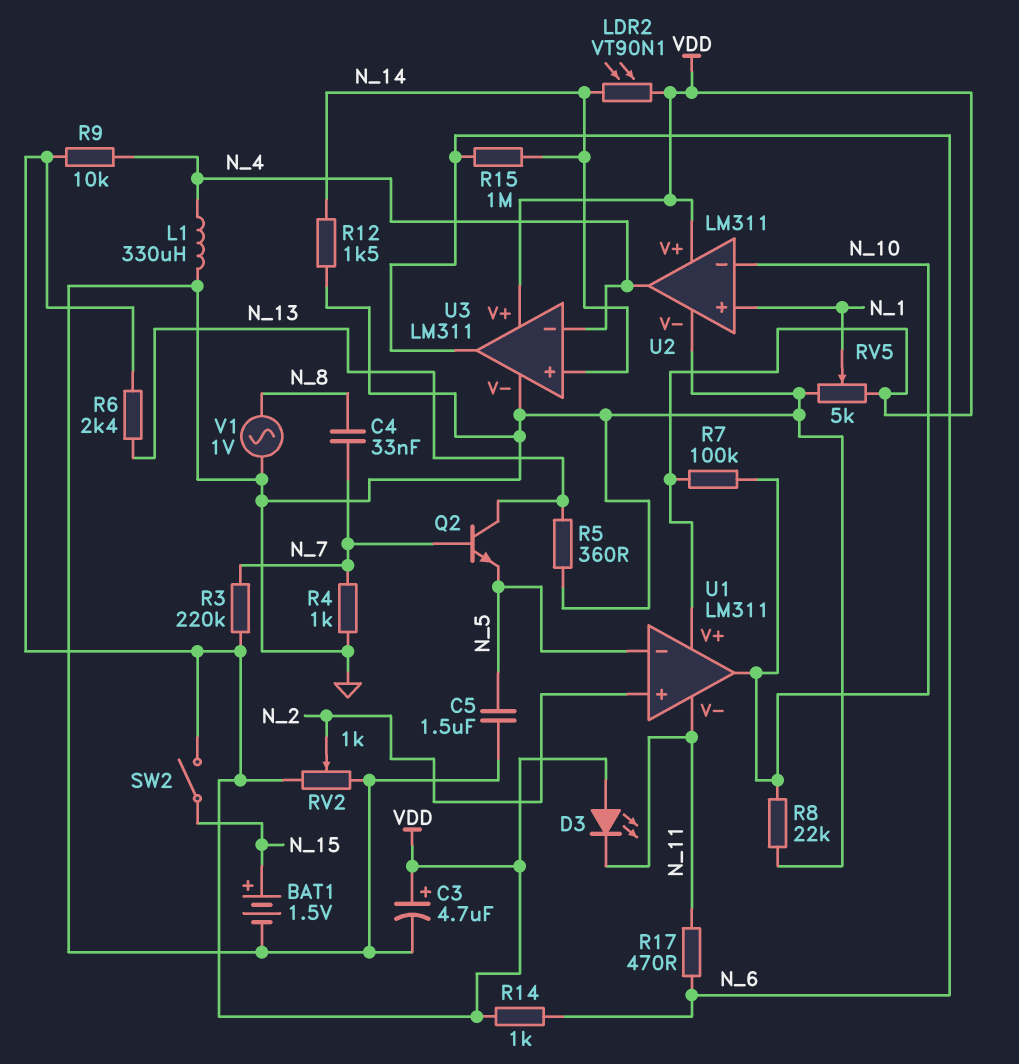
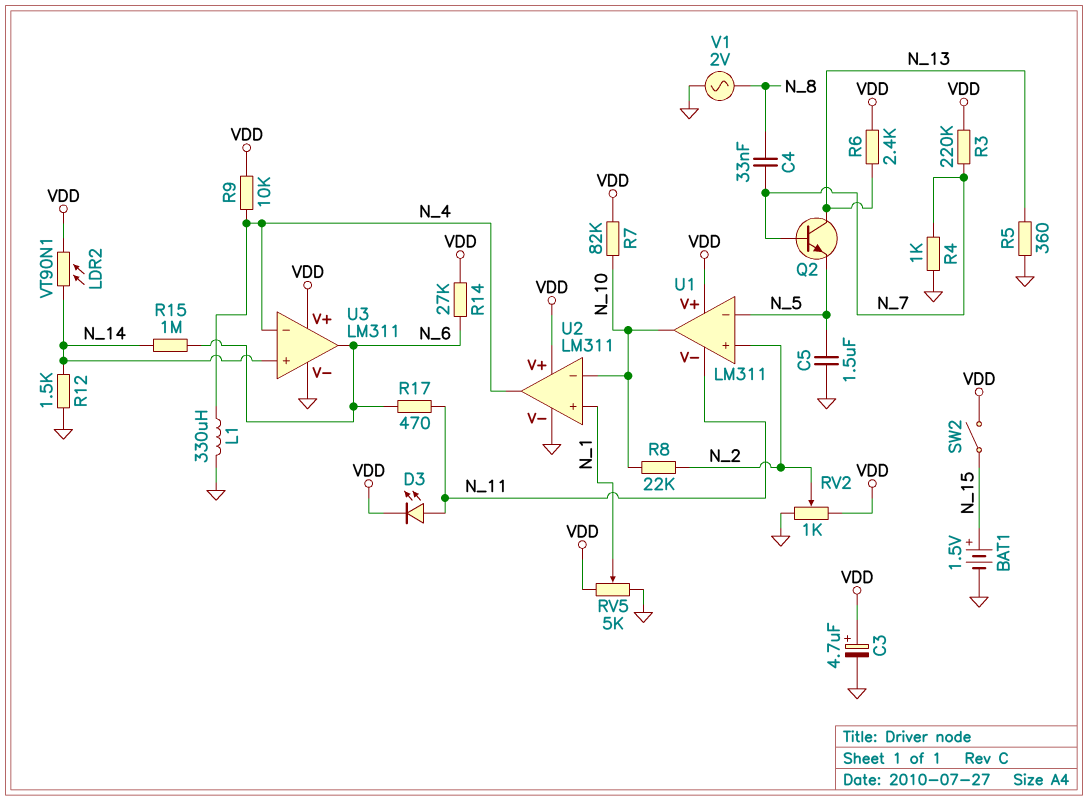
D3: LED (A VDD, K N_11) -> LED (A N_11, K VDD)
R7: 100k (N_10, VDD) -> 82k (N_10, VDD)
R8: 22k (GND, N_10) -> 22k (N_2, N_10)
R14: 1k (N_6, VDD) -> 27k (N_6, VDD)
V1: AC 1V (GND, N_8) -> AC 2V (GND, N_8)

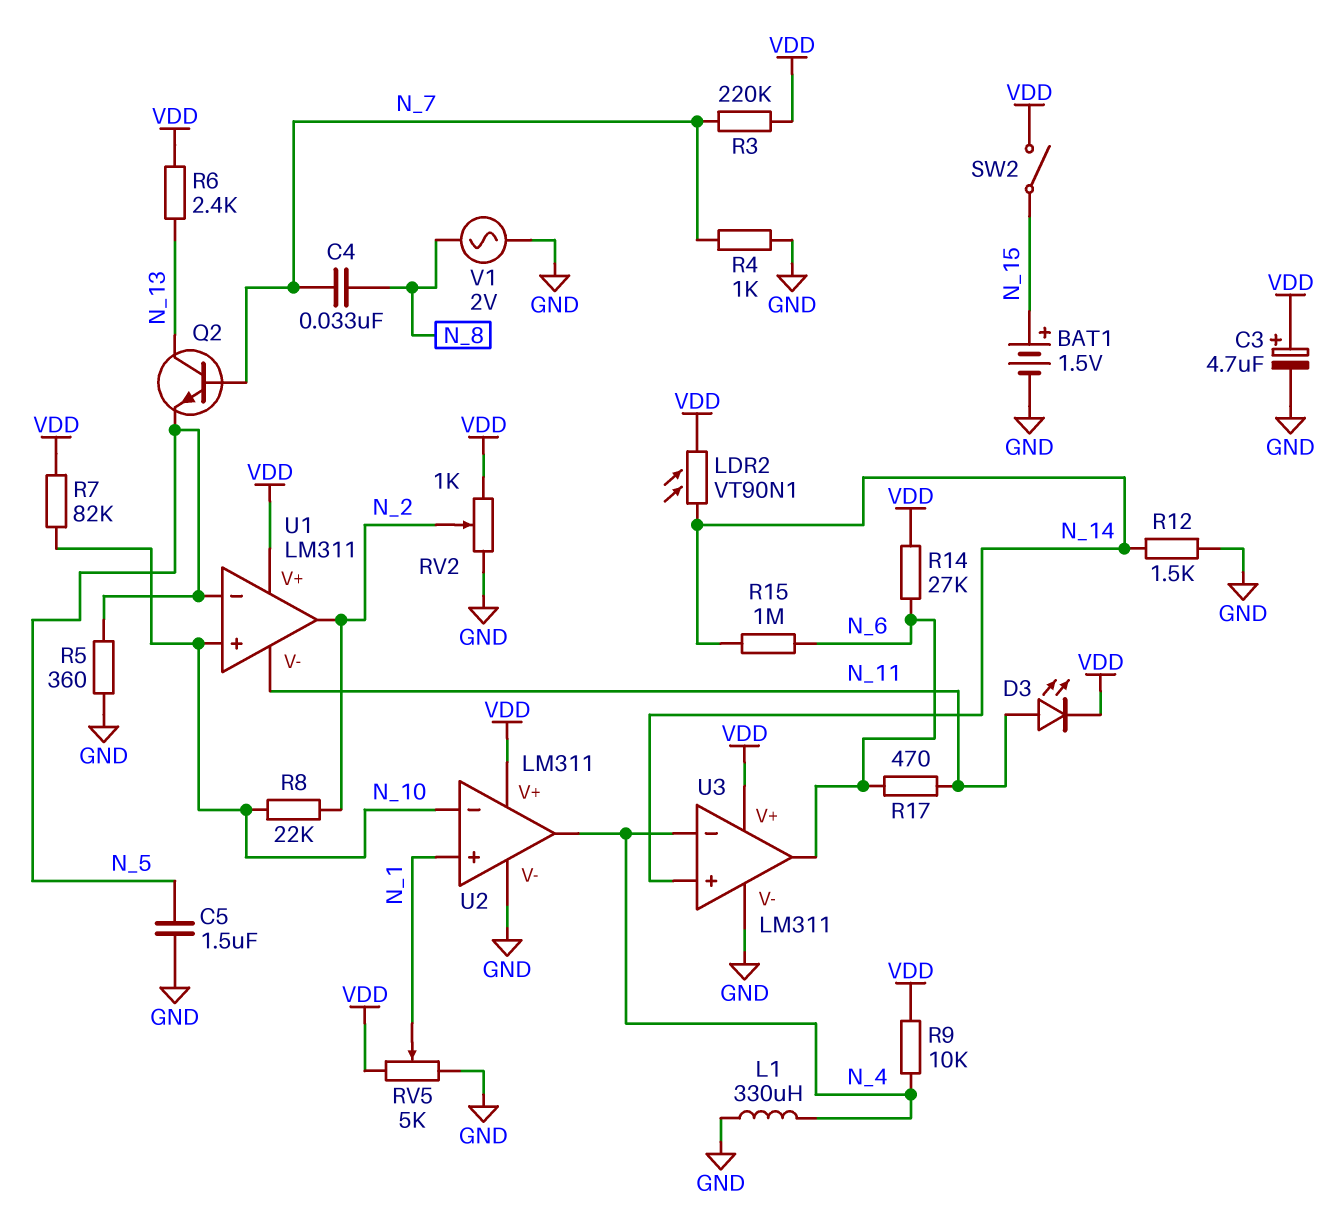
R5: 360 (GND, N_13) -> 360 (GND, N_5)
U1 pin in+: N_2 -> N_10
U1 pin out: N_10 -> N_2

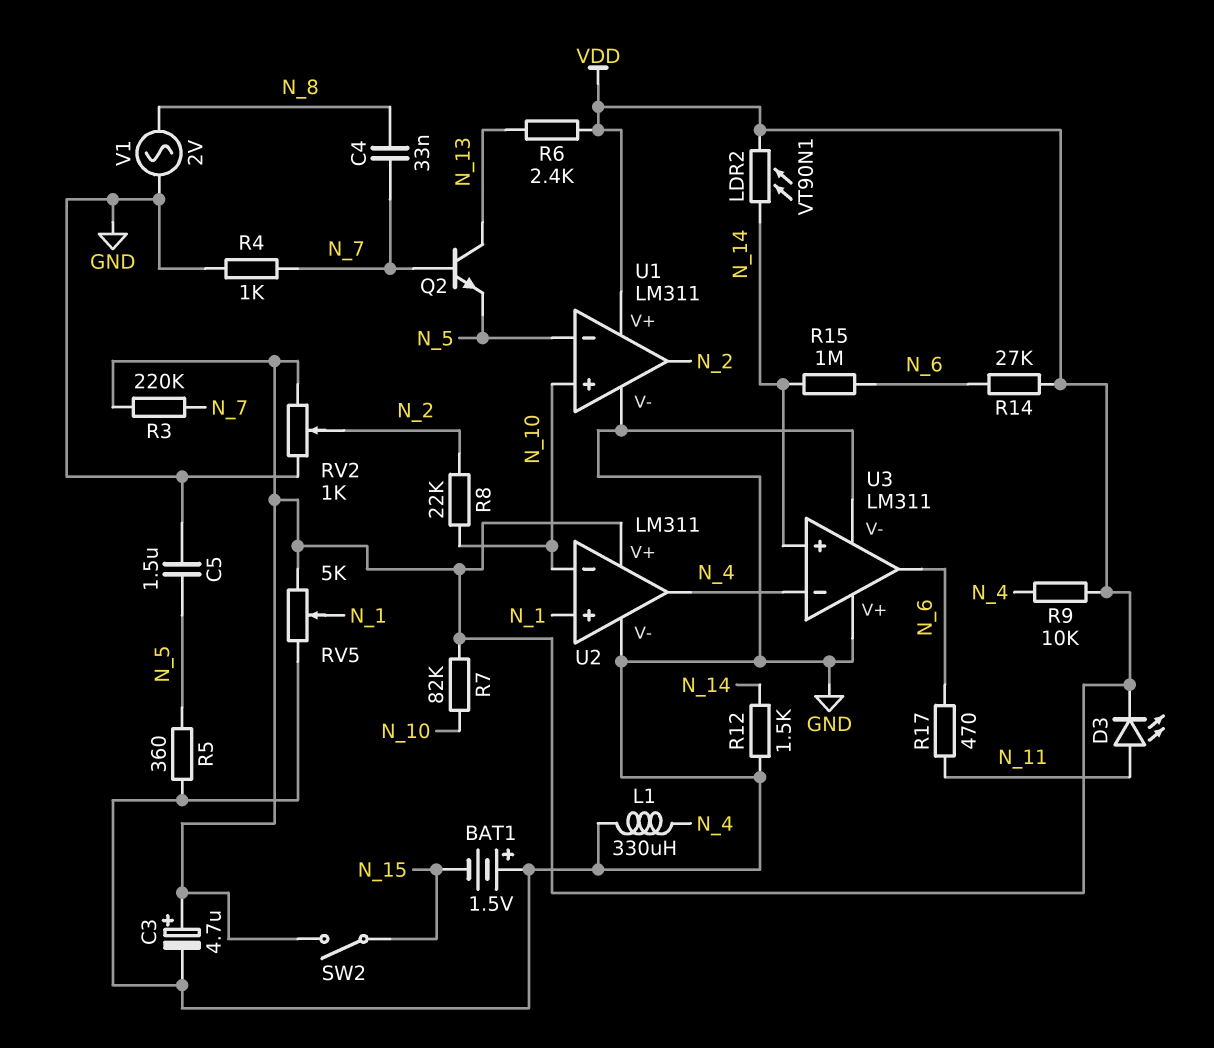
BAT1: 1.5V (plus N_15, minus GND) -> 1.5V (plus GND, minus N_15)
U1 pin V-: N_11 -> GND
U3 pin V+: VDD -> GND

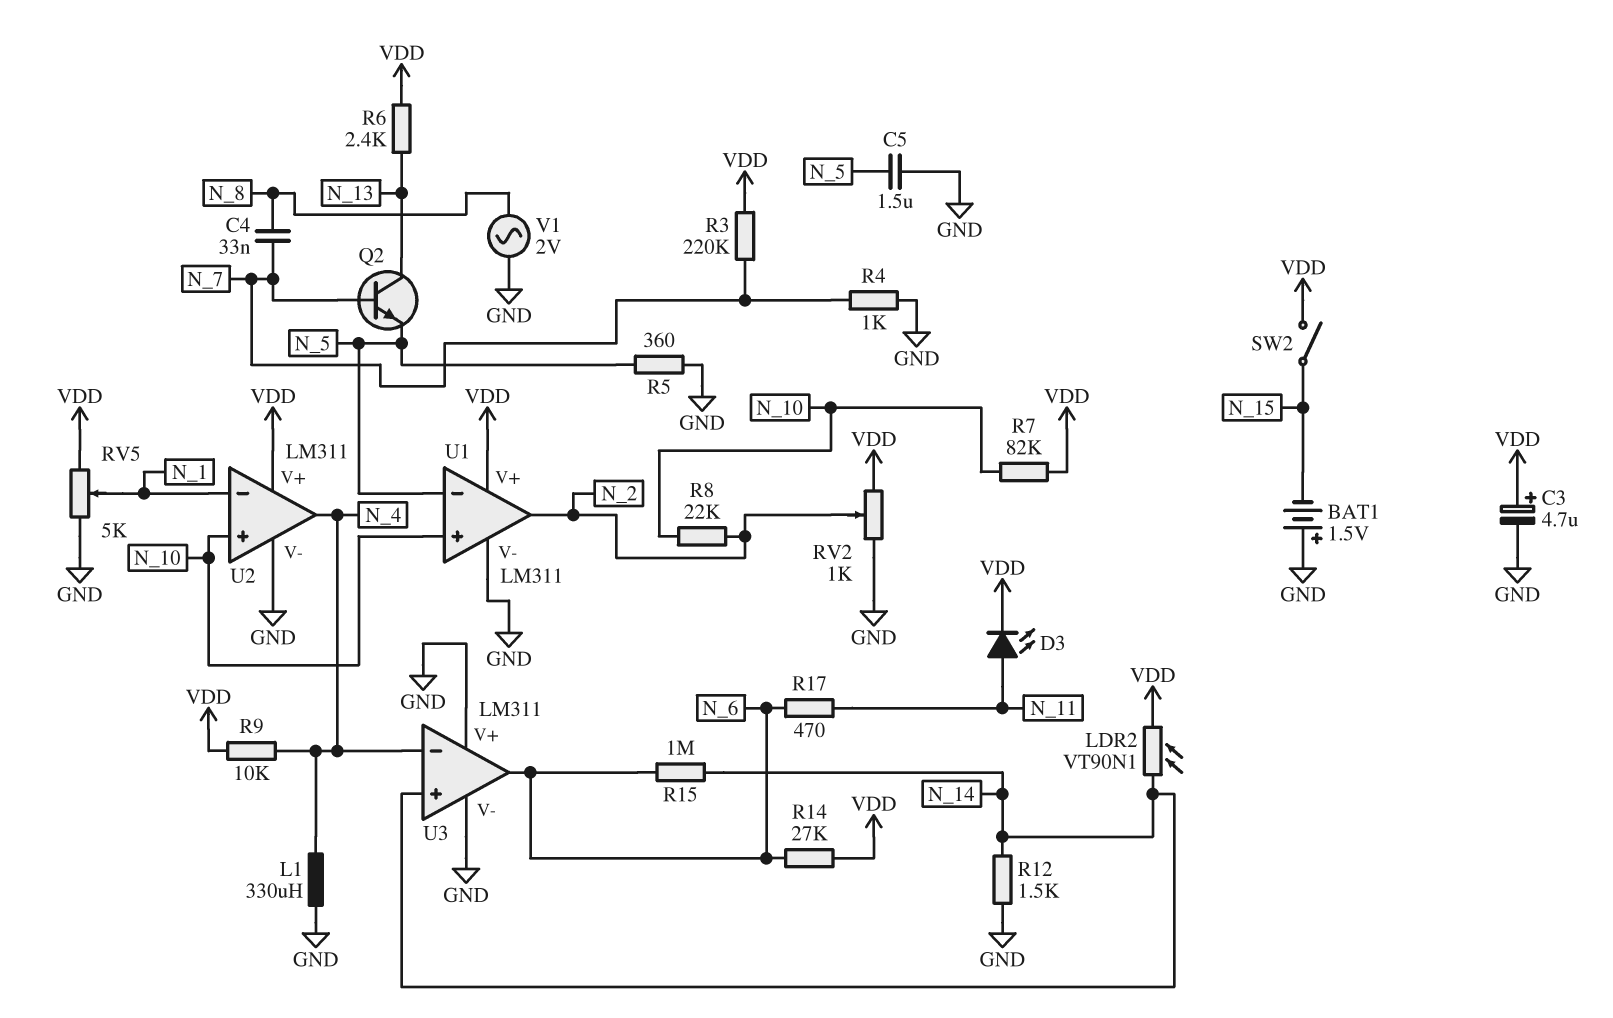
U2 pin in+: N_1 -> N_10
U2 pin in-: N_10 -> N_1

